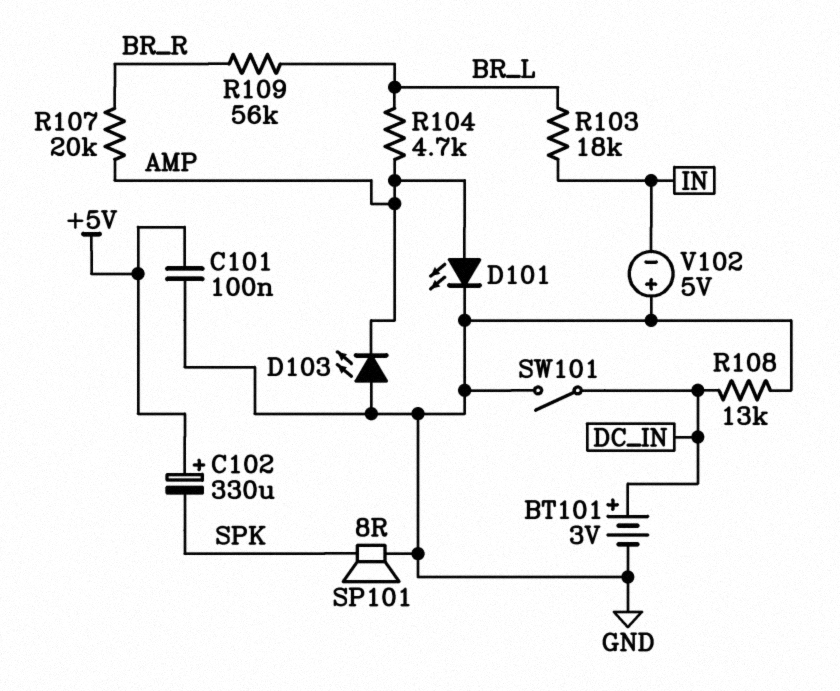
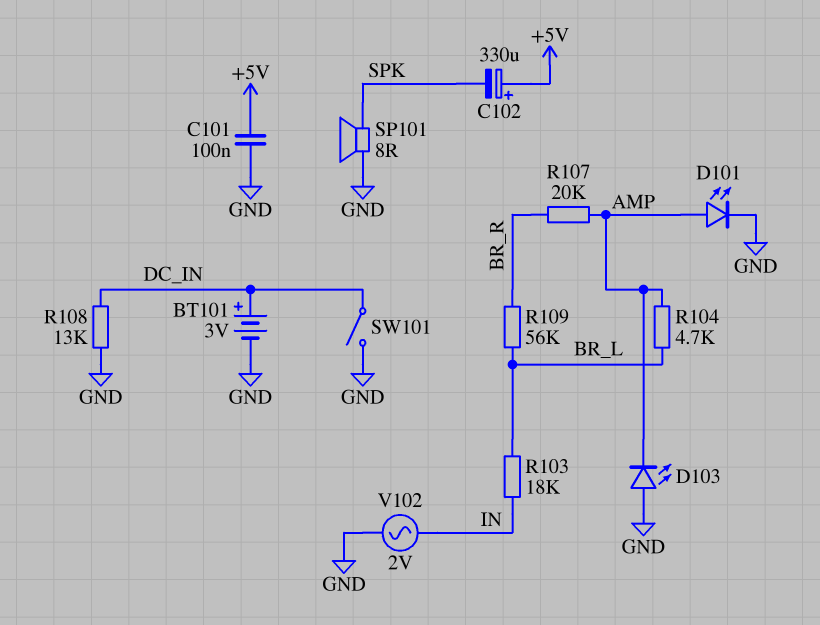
V102: 5V (plus GND, minus IN) -> AC 2V (GND, IN)

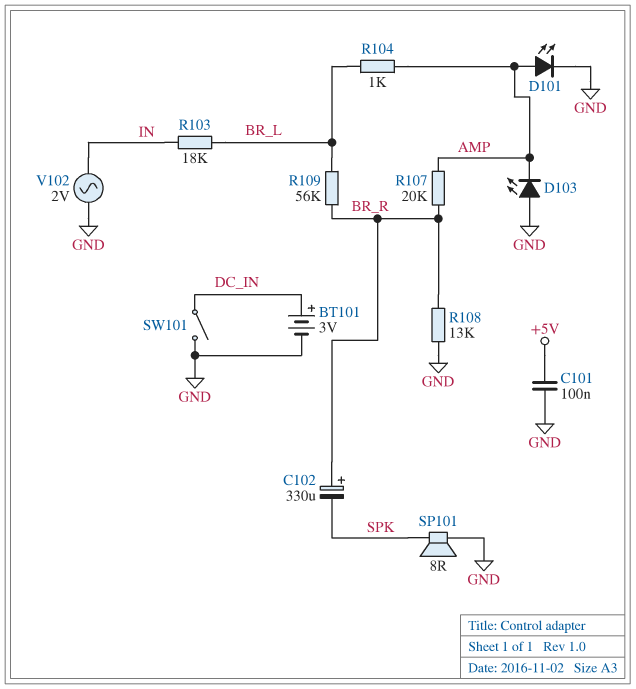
C102: 330uF (plus +5V, minus SPK) -> 330uF (plus BR_R, minus SPK)
R104: 4.7k (AMP, BR_L) -> 1k (AMP, BR_L)
R108: 13k (DC_IN, GND) -> 13k (BR_R, GND)

